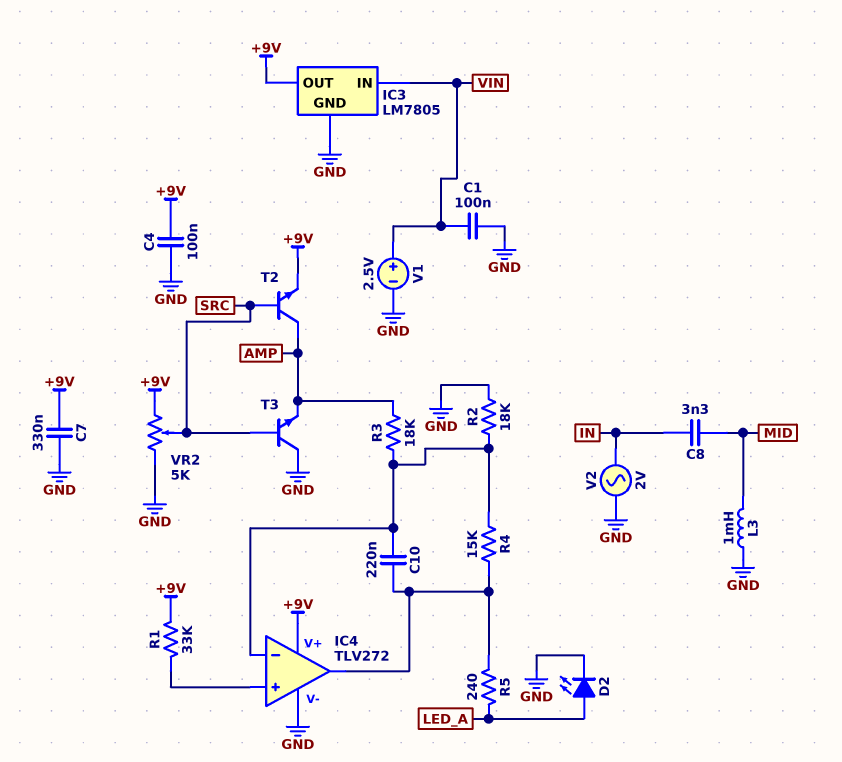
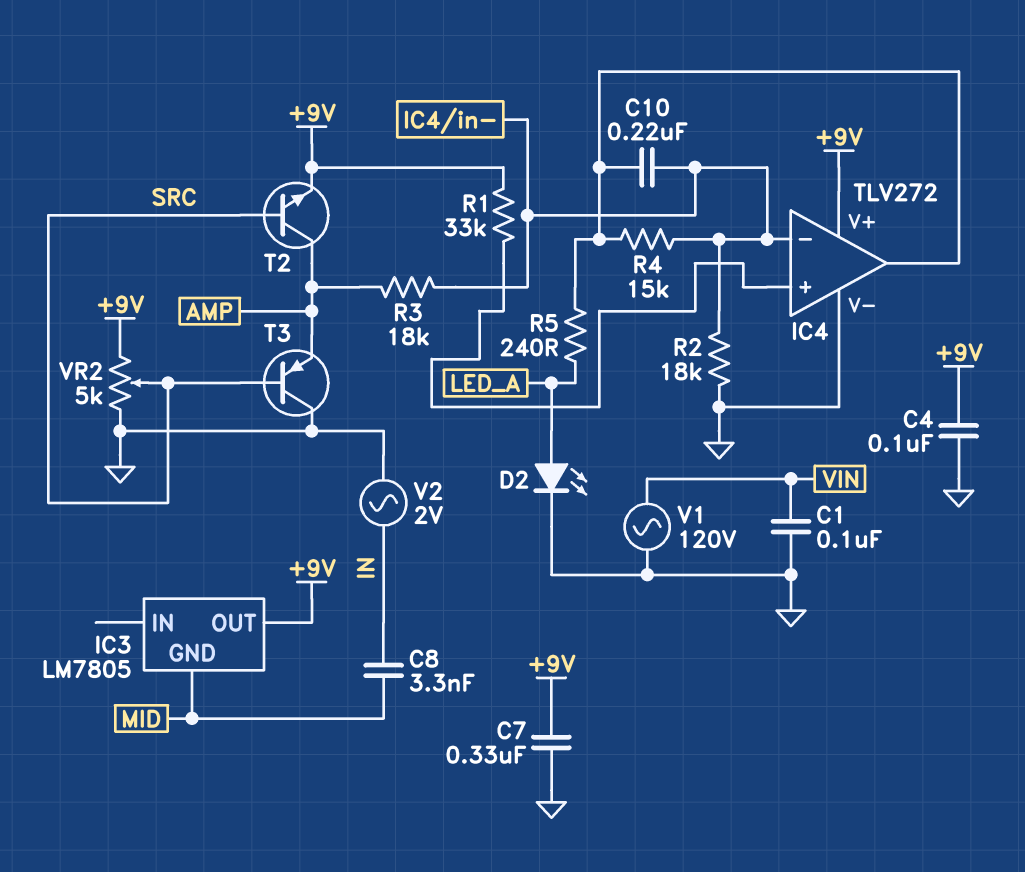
IC3 pin GND: GND -> MID
IC3 pin IN: VIN -> none
L3: 1mH (GND, MID) -> none
T3: NPN (B SRC, C GND, E AMP) -> PNP (B SRC, C GND, E AMP)
V1: 2.5V (plus VIN, minus GND) -> AC 120V (GND, VIN)

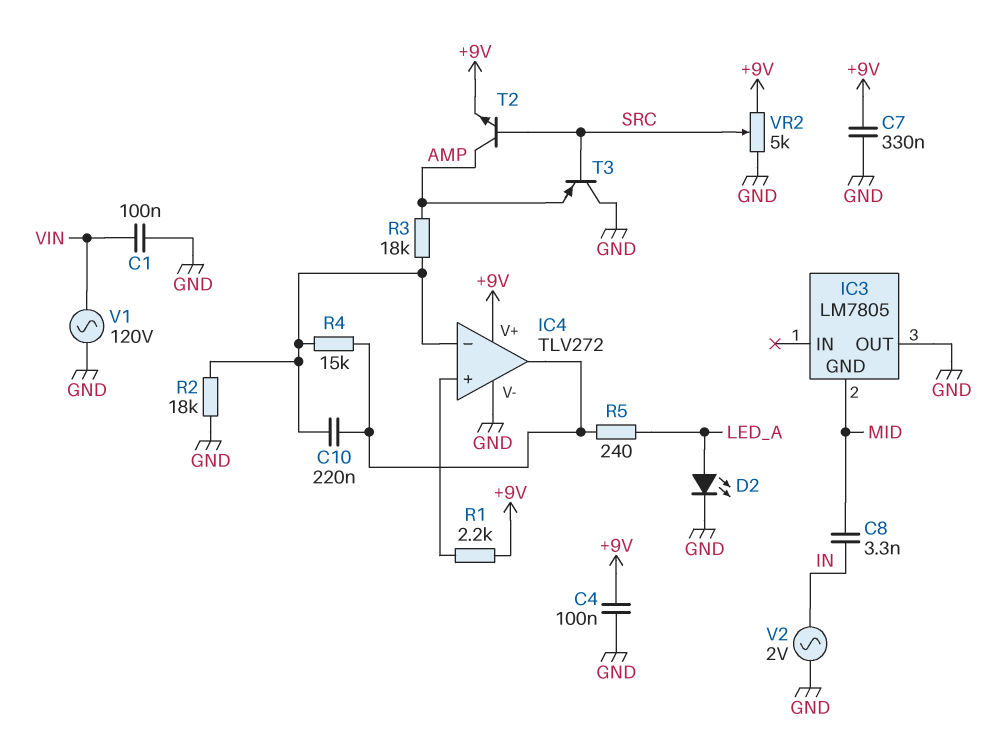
IC3 pin OUT: +9V -> GND
R1: 33k (+9V, IC4/in+) -> 2.2k (+9V, IC4/in+)

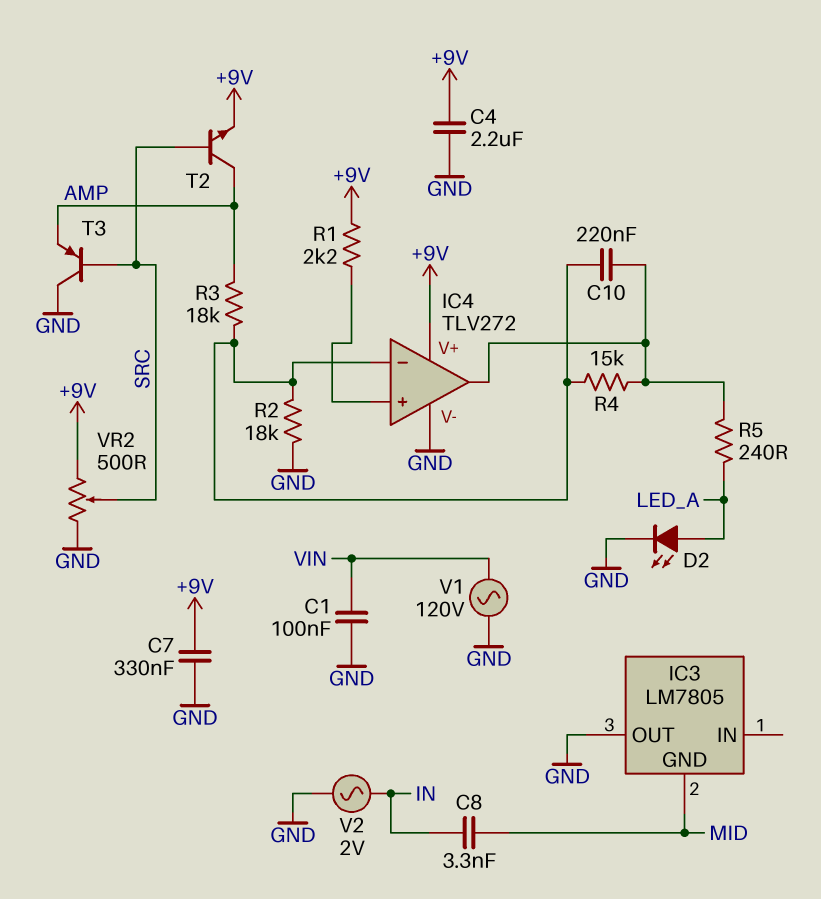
C4: 100nF (+9V, GND) -> 2.2uF (+9V, GND)
VR2: 5k (+9V, GND, wiper SRC) -> 500 (+9V, GND, wiper SRC)

